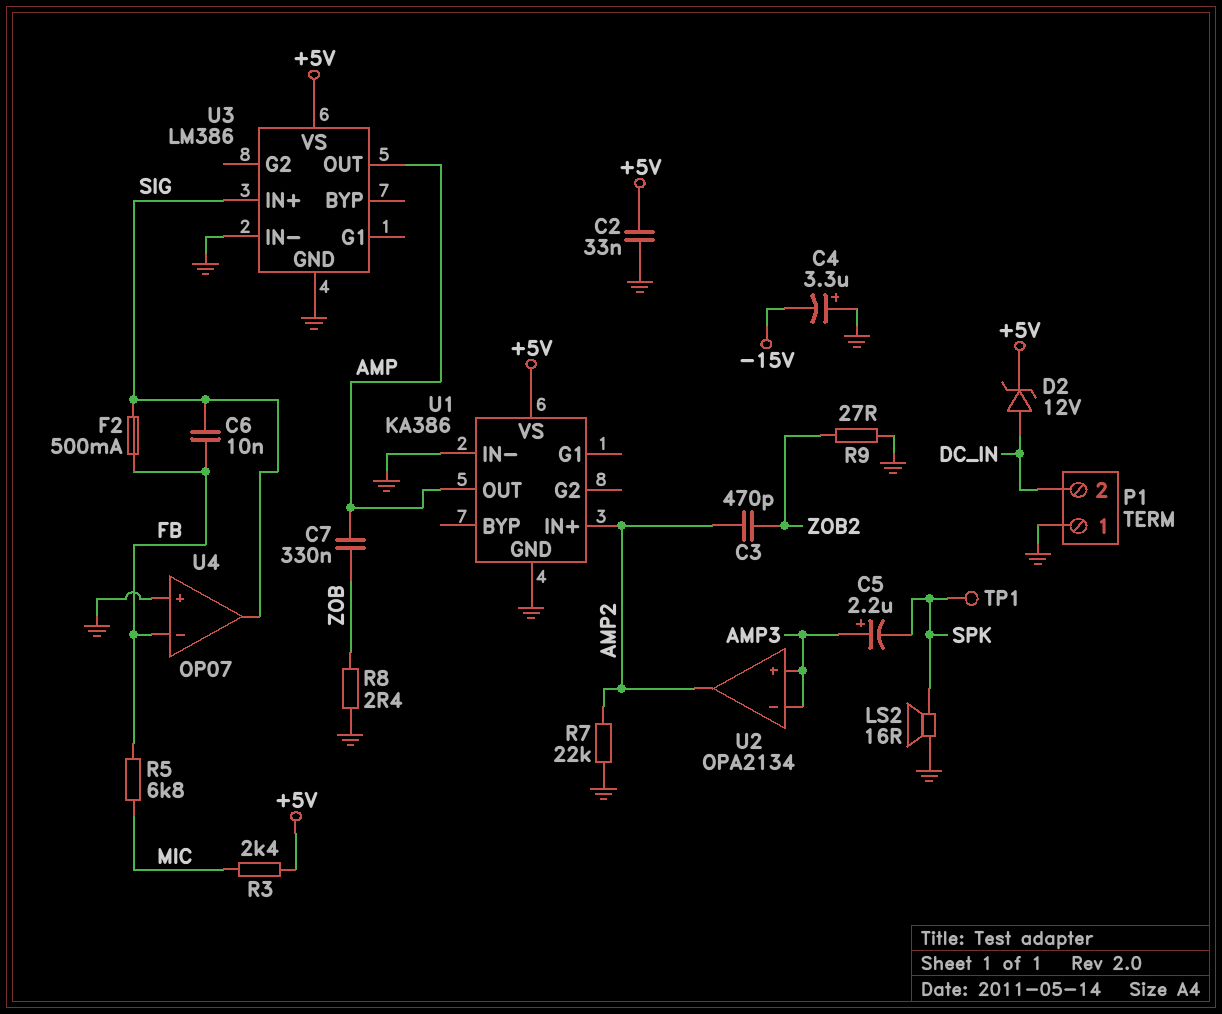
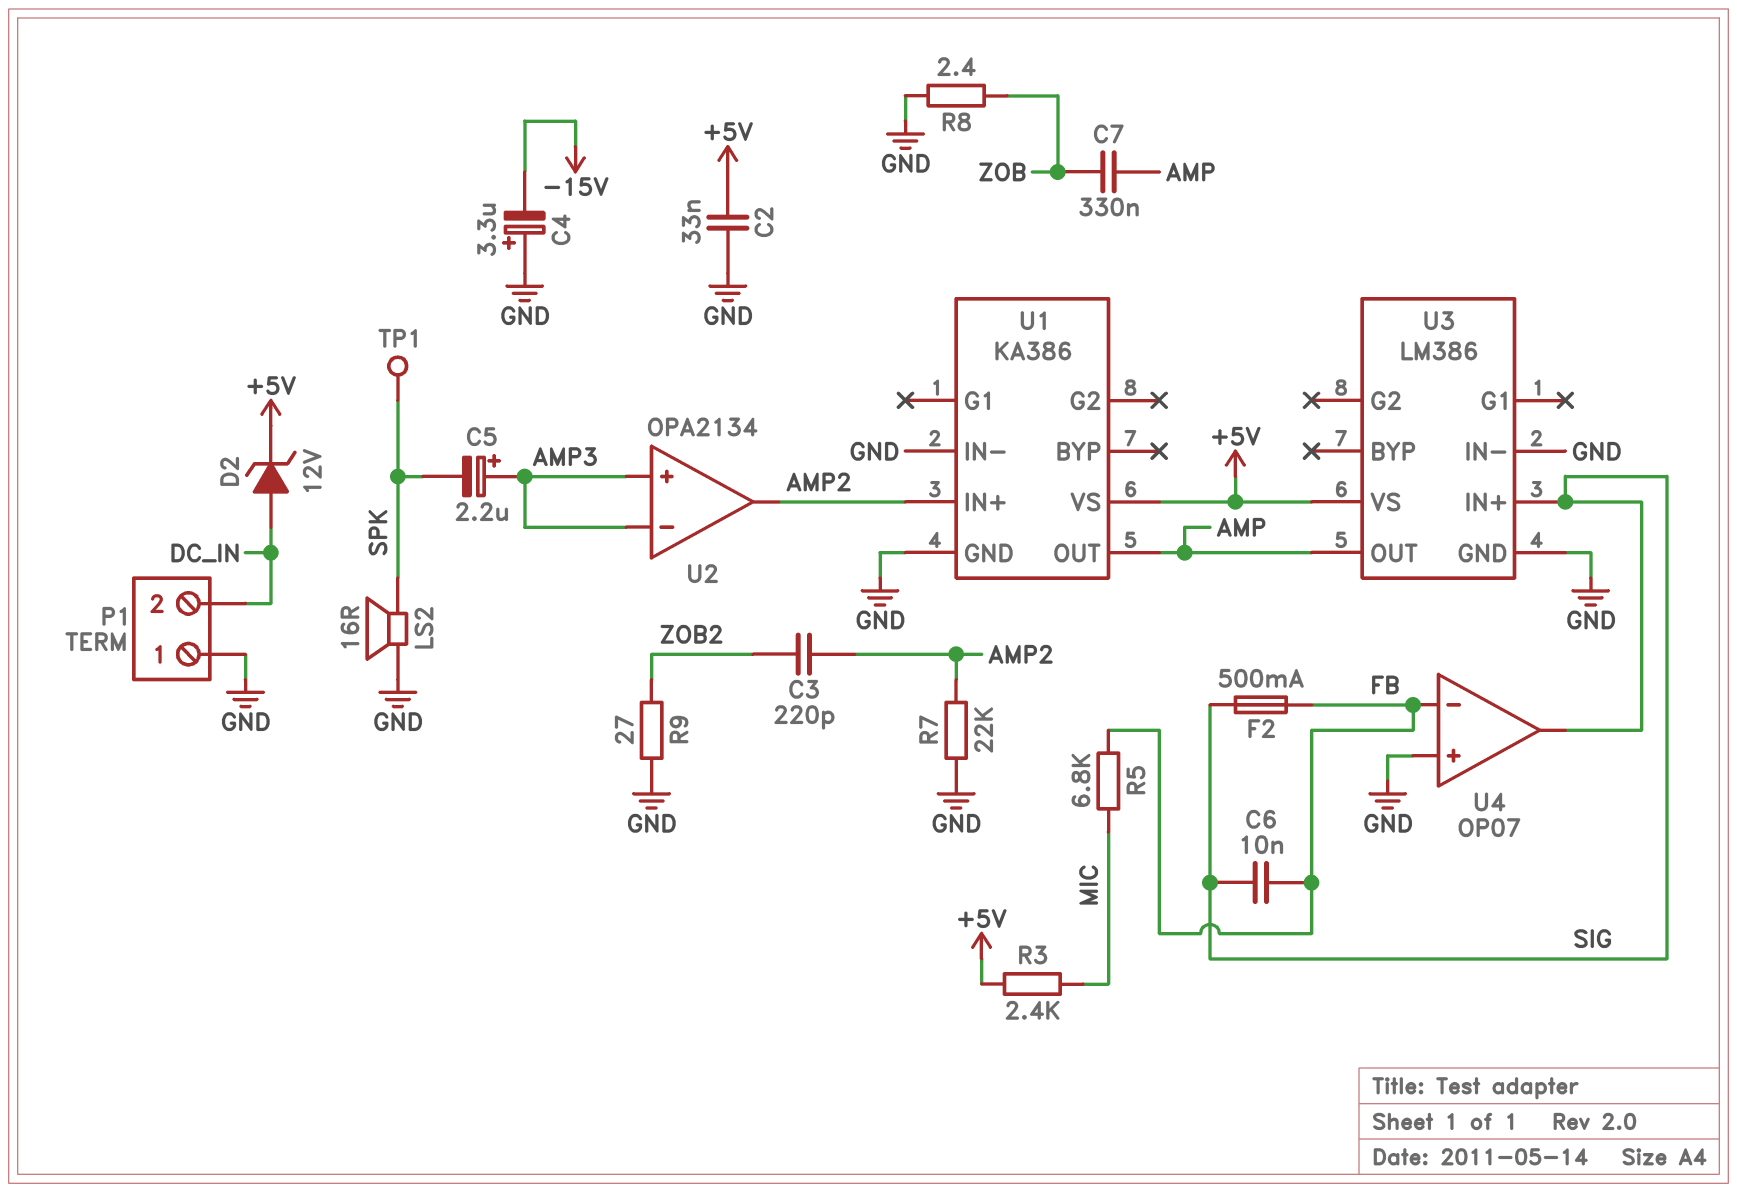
C3: 470pF (AMP2, ZOB2) -> 220pF (AMP2, ZOB2)

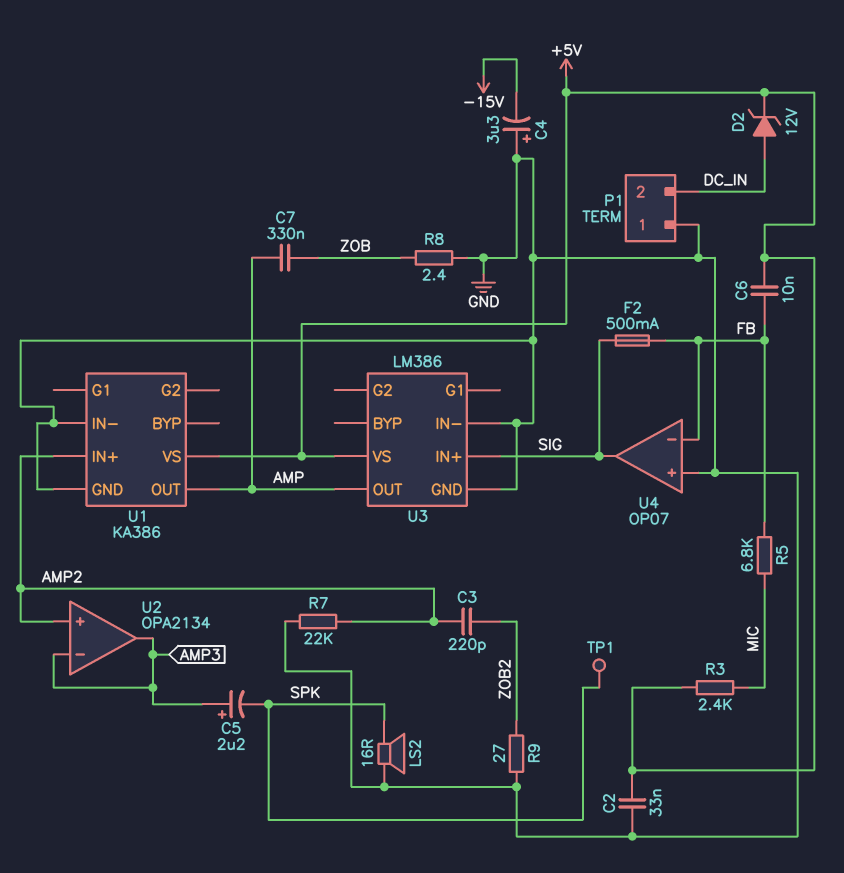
C6: 10nF (FB, SIG) -> 10nF (+5V, FB)
U2 pin in+: AMP3 -> AMP2
U2 pin out: AMP2 -> AMP3

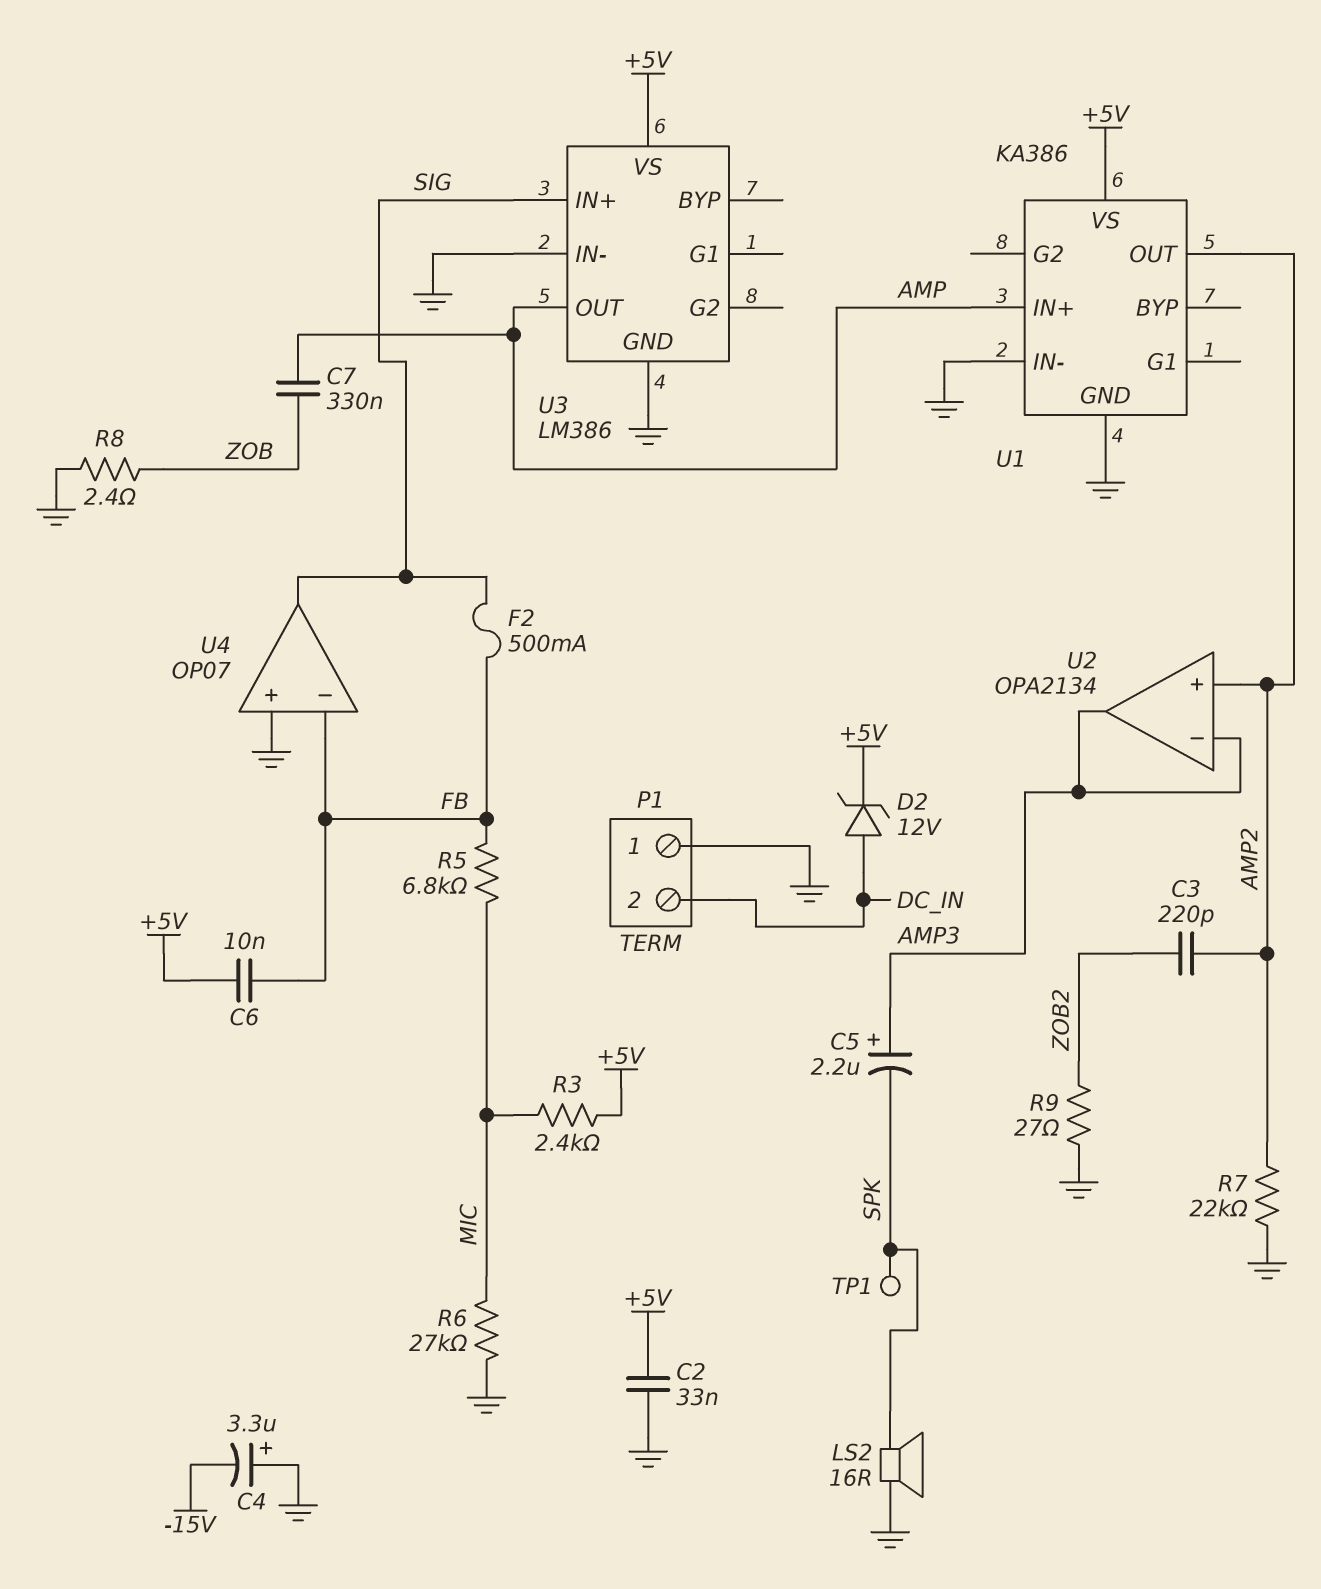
R6: none -> 27k (GND, MIC)
U1 pin IN+: AMP2 -> AMP
U1 pin OUT: AMP -> AMP2

